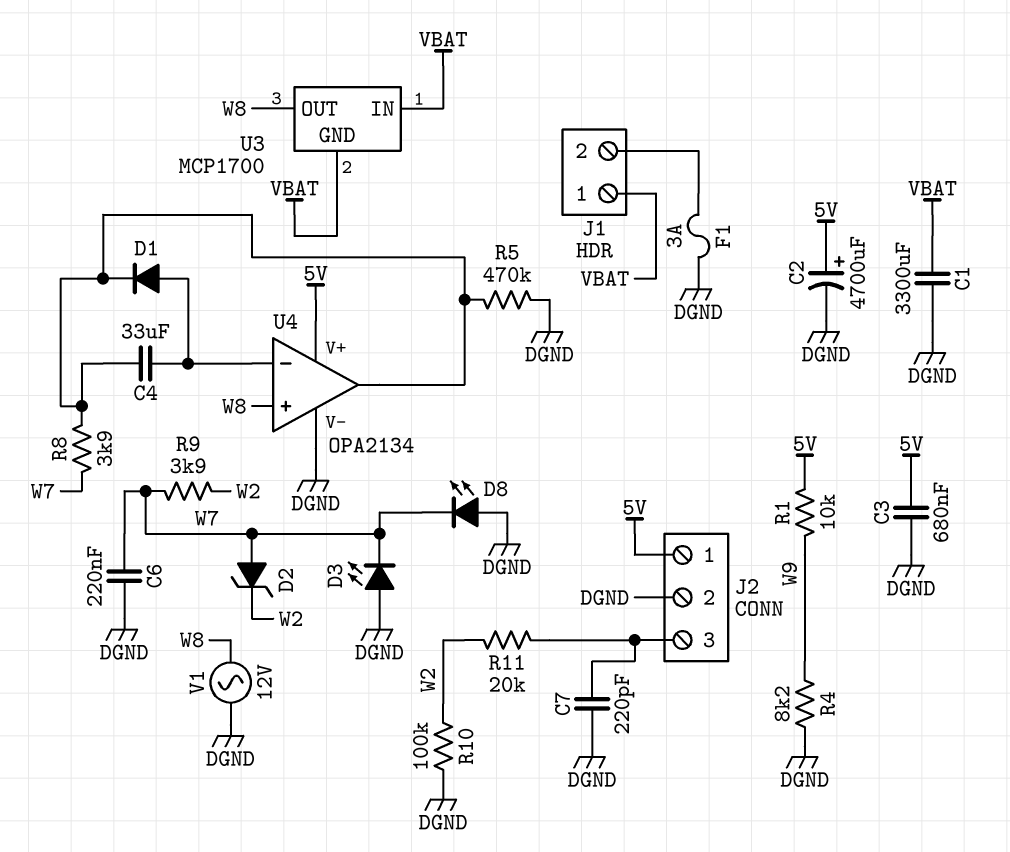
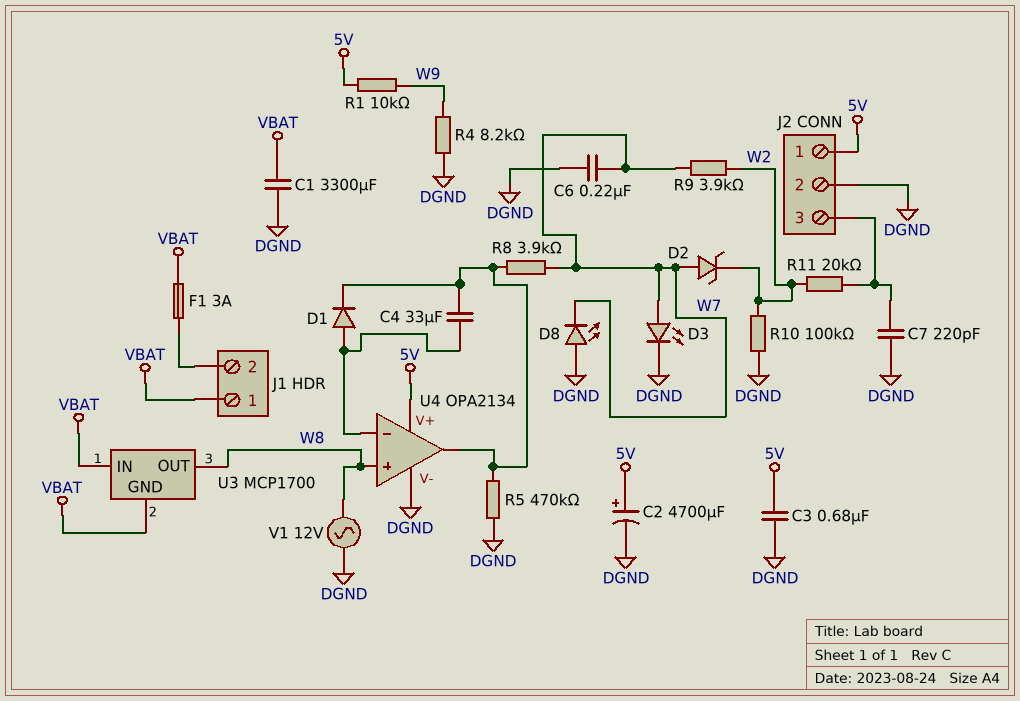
D3: LED (A DGND, K W7) -> LED (A W7, K DGND)
F1: 3A (DGND, J1/2) -> 3A (J1/2, VBAT)

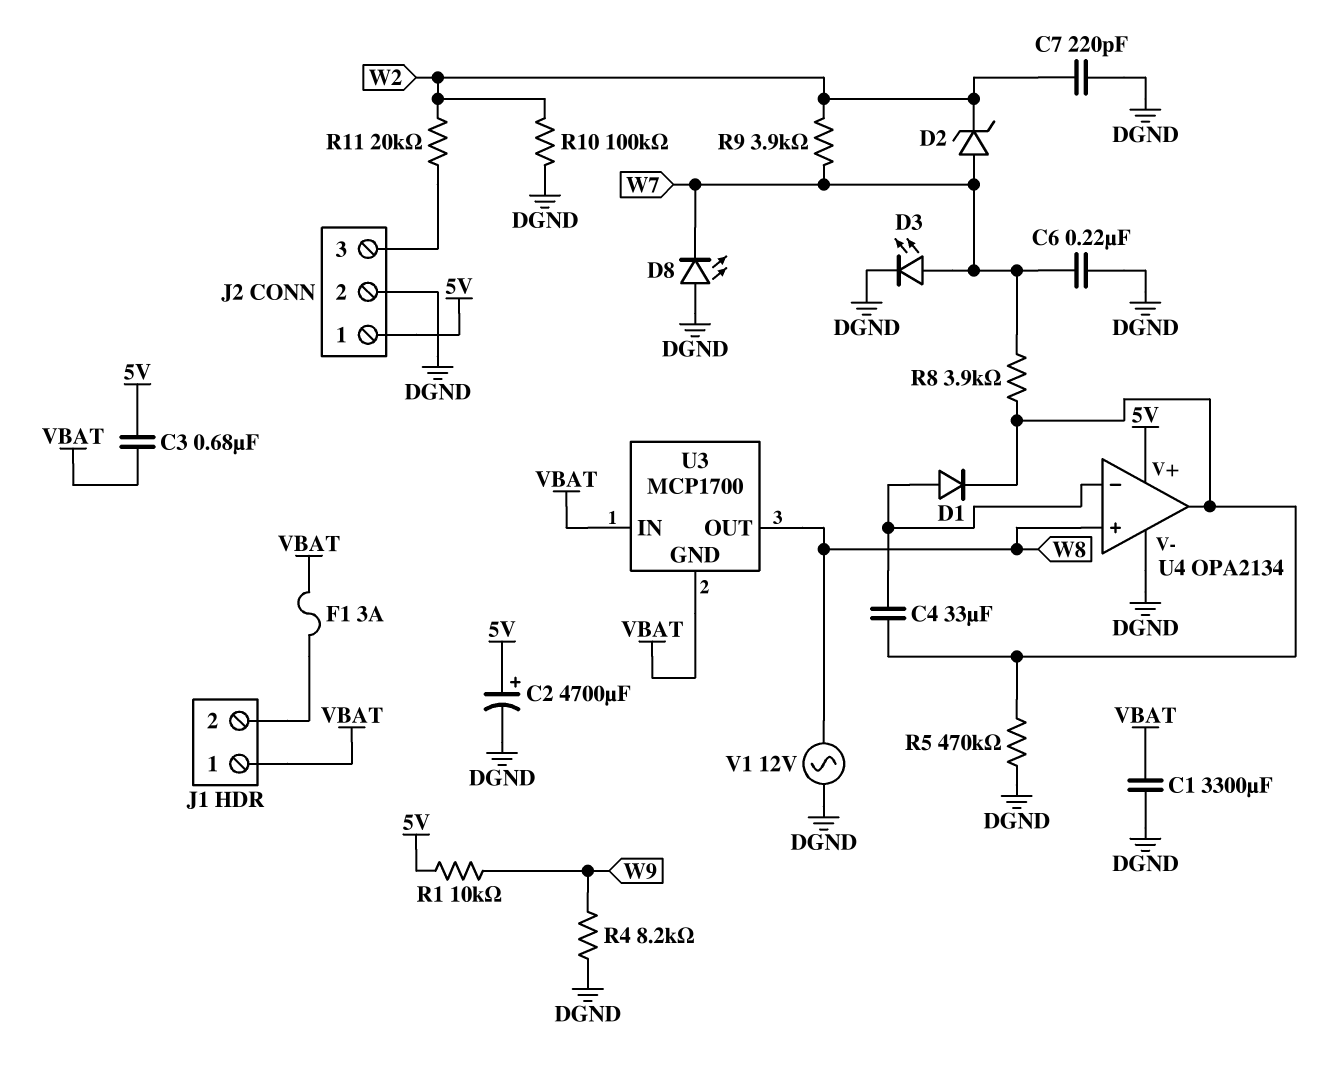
C3: 680nF (5V, DGND) -> 680nF (5V, VBAT)
C7: 220pF (DGND, J2/3) -> 220pF (DGND, W2)

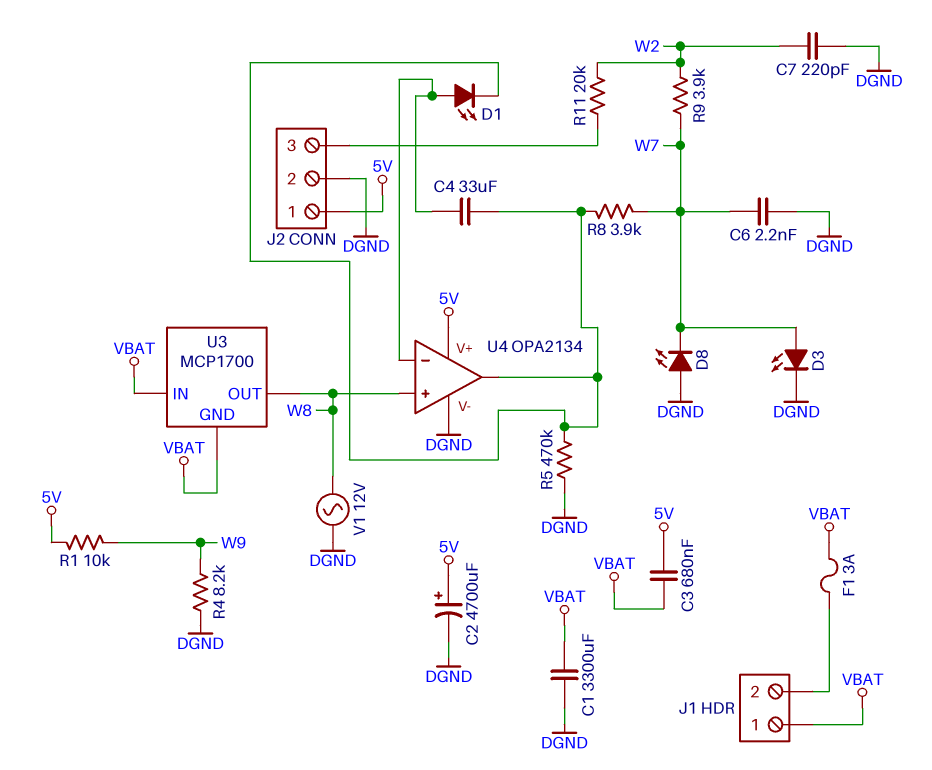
C6: 220nF (DGND, W7) -> 2.2nF (DGND, W7)
D1: diode (A U4/in-, K U4/out) -> LED (A U4/in-, K U4/out)
D2: zener (A W7, K W2) -> none
R10: 100k (DGND, W2) -> none

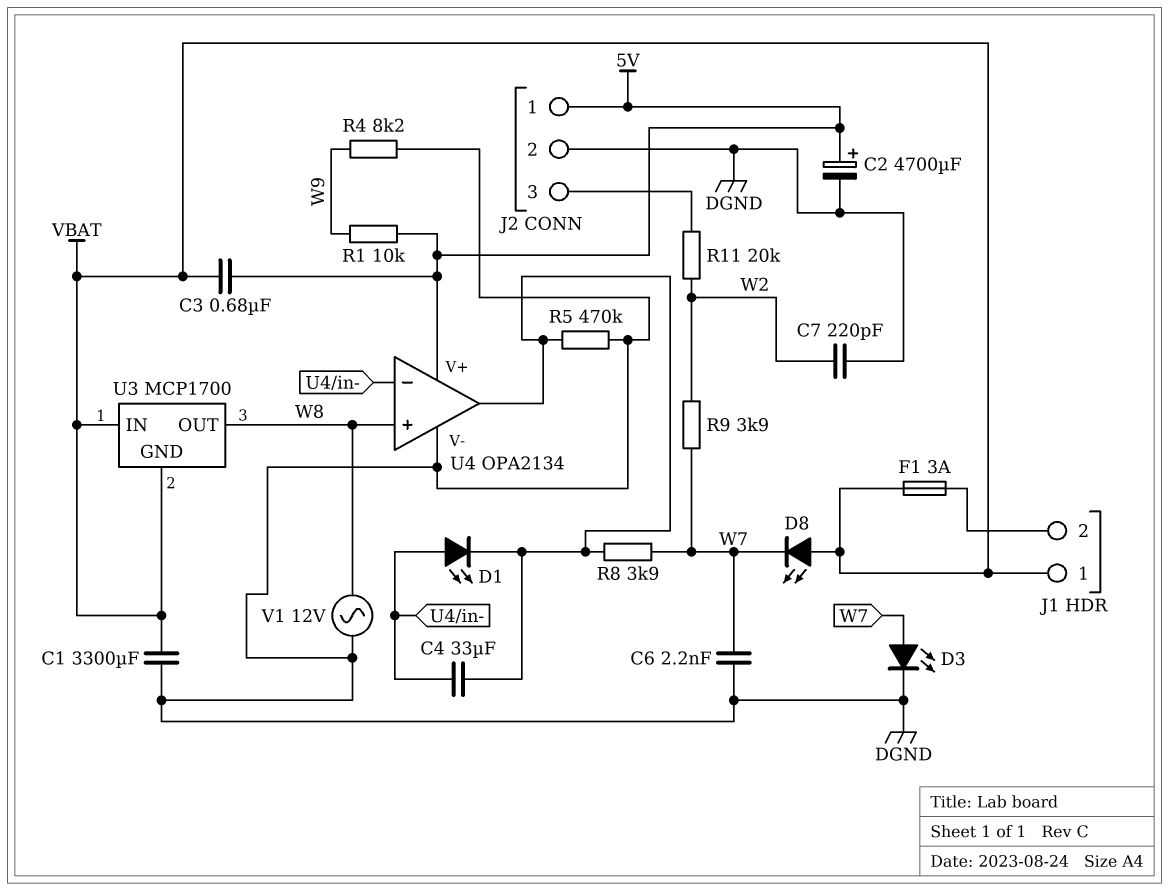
D8: LED (A DGND, K W7) -> LED (A VBAT, K W7)

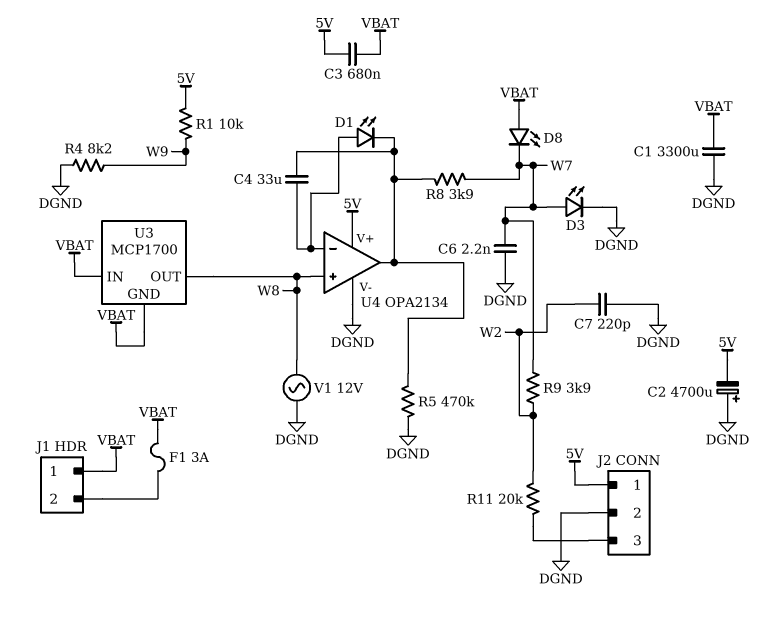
C2: 4700uF (plus 5V, minus DGND) -> 4700uF (plus DGND, minus 5V)

